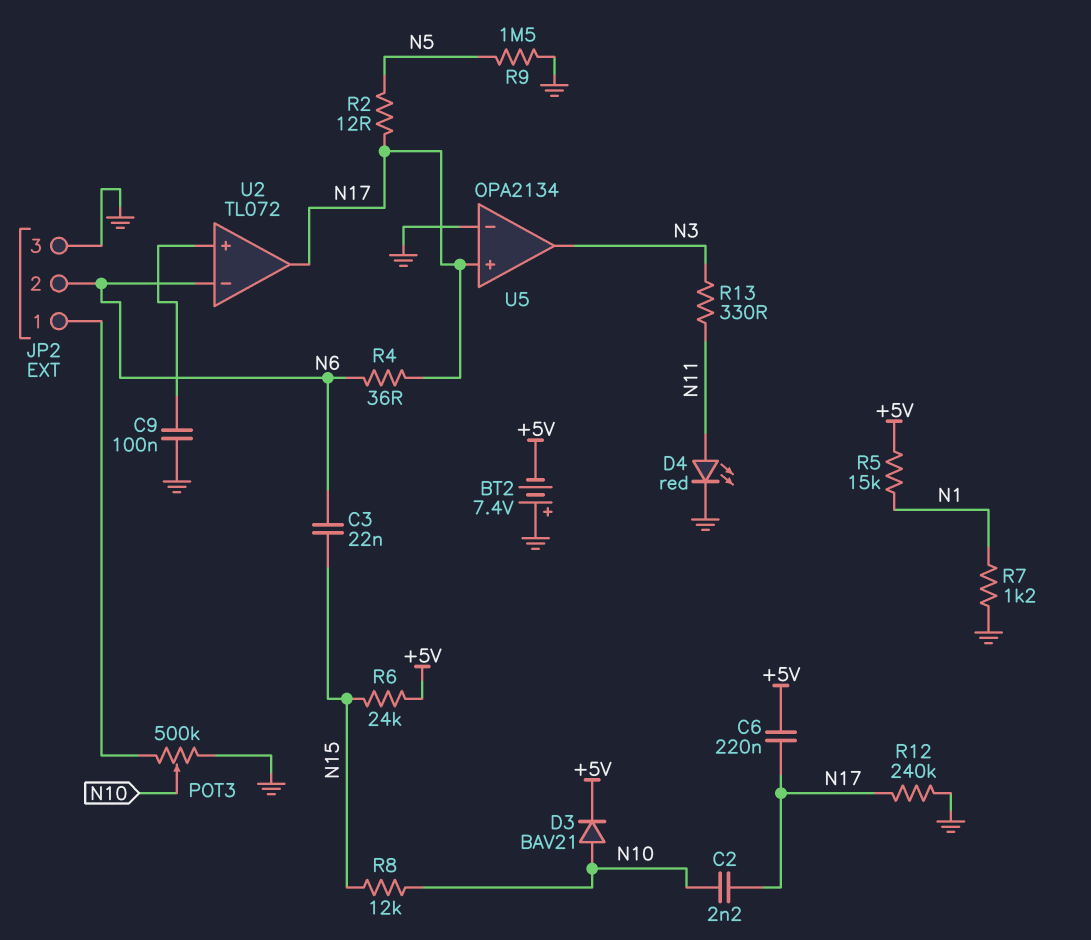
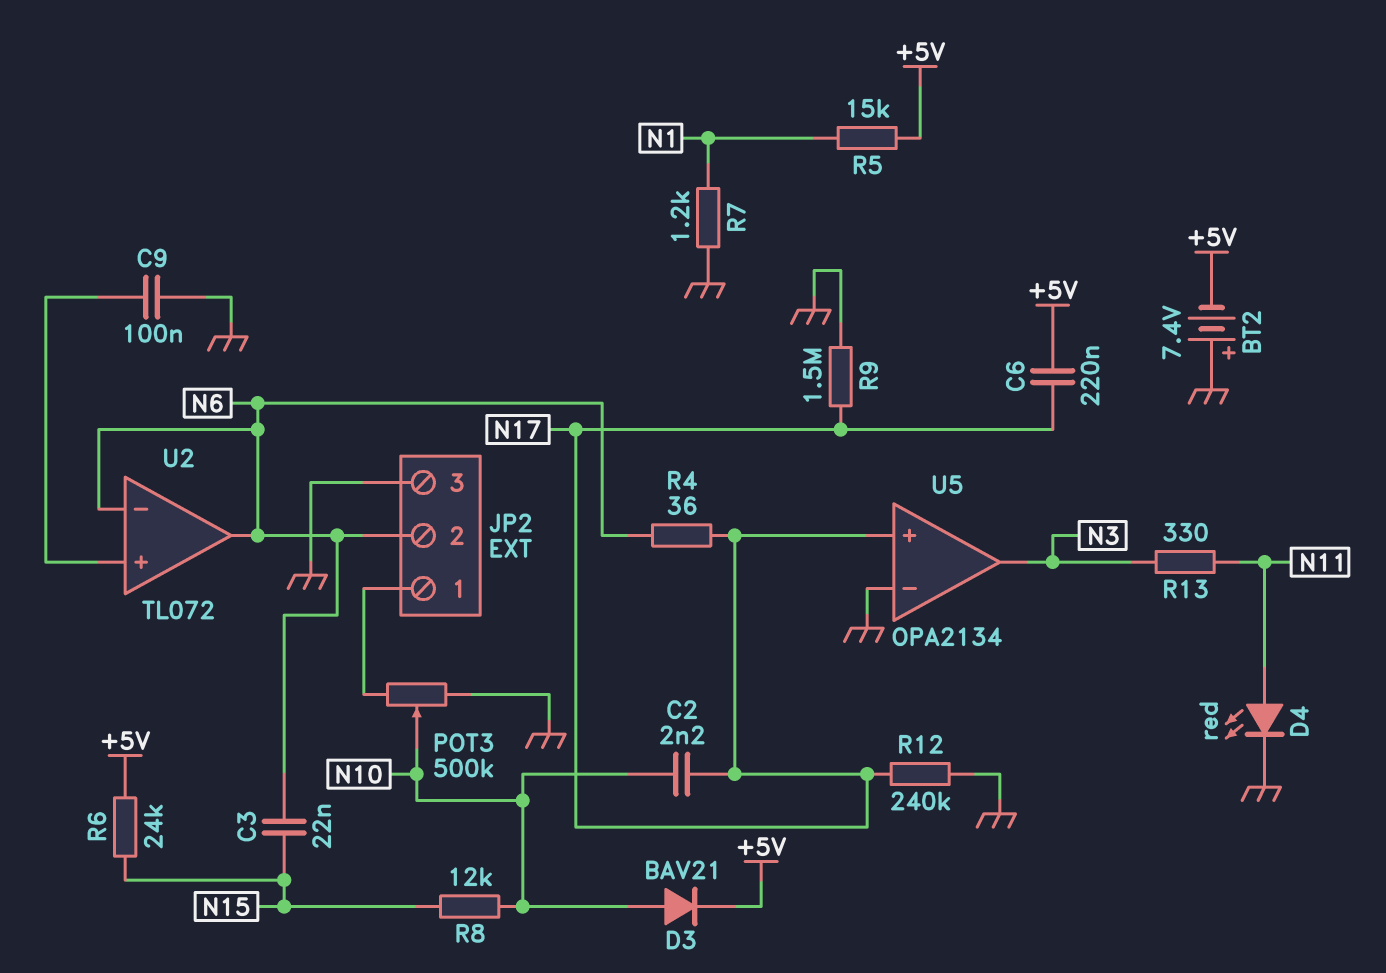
R2: 12 (N5, N17) -> none
R9: 1.5M (GND, N5) -> 1.5M (GND, N17)
U2 pin out: N17 -> N6

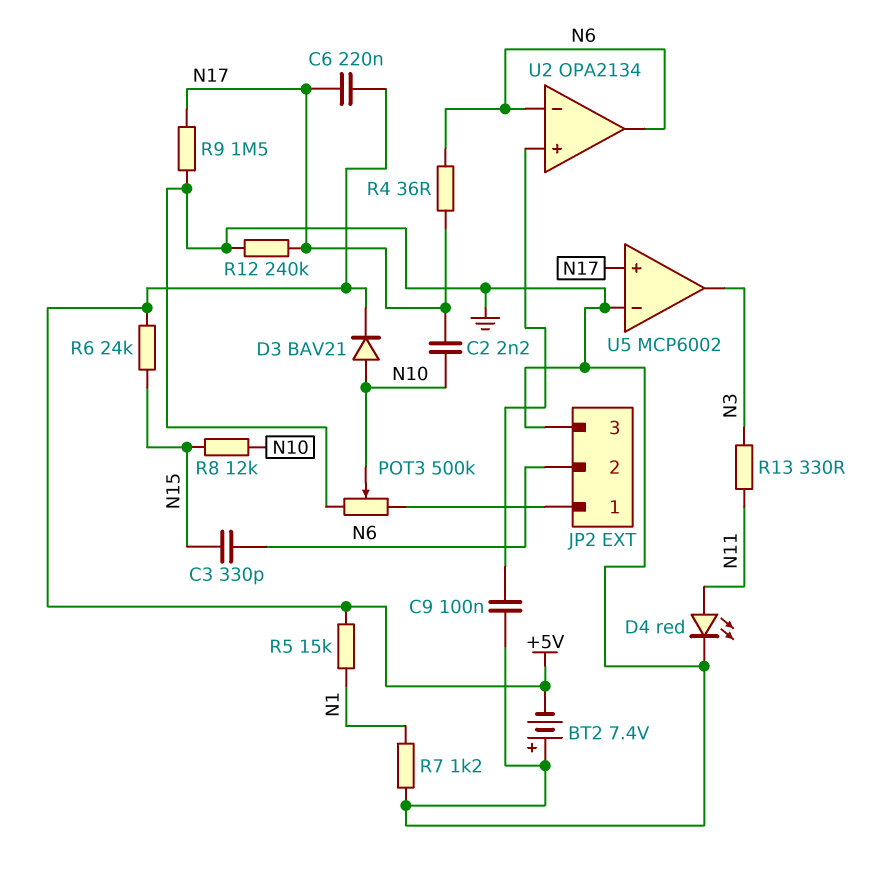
C3: 22nF (N6, N15) -> 330pF (N6, N15)
U2: TL072 -> OPA2134
U5: OPA2134 -> MCP6002

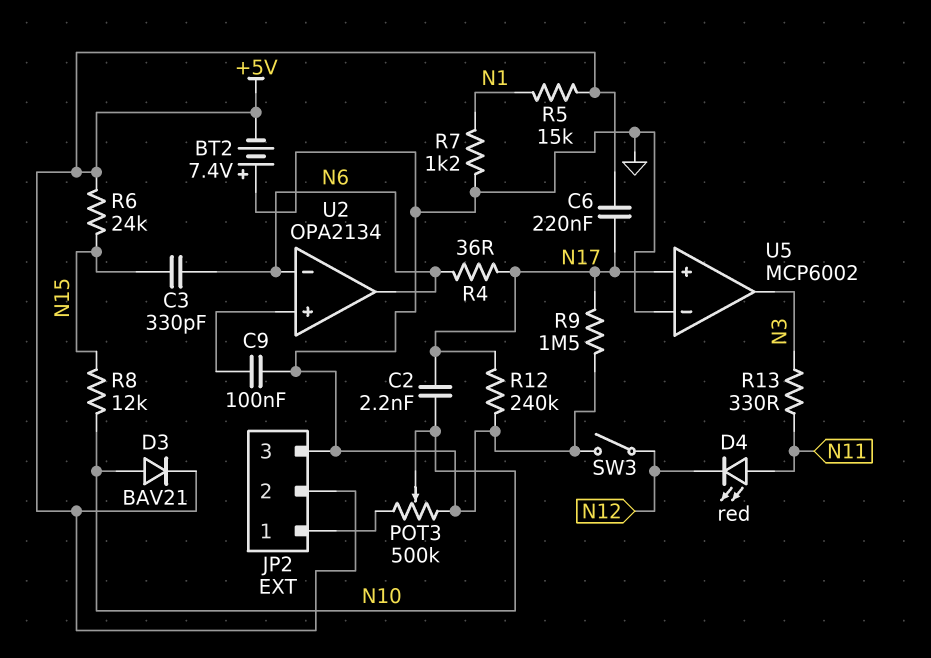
D4: LED red (A N11, K GND) -> LED red (A N11, K N12)
JP2 pin 2: N6 -> +5V
SW3: none -> switch (GND, N12)

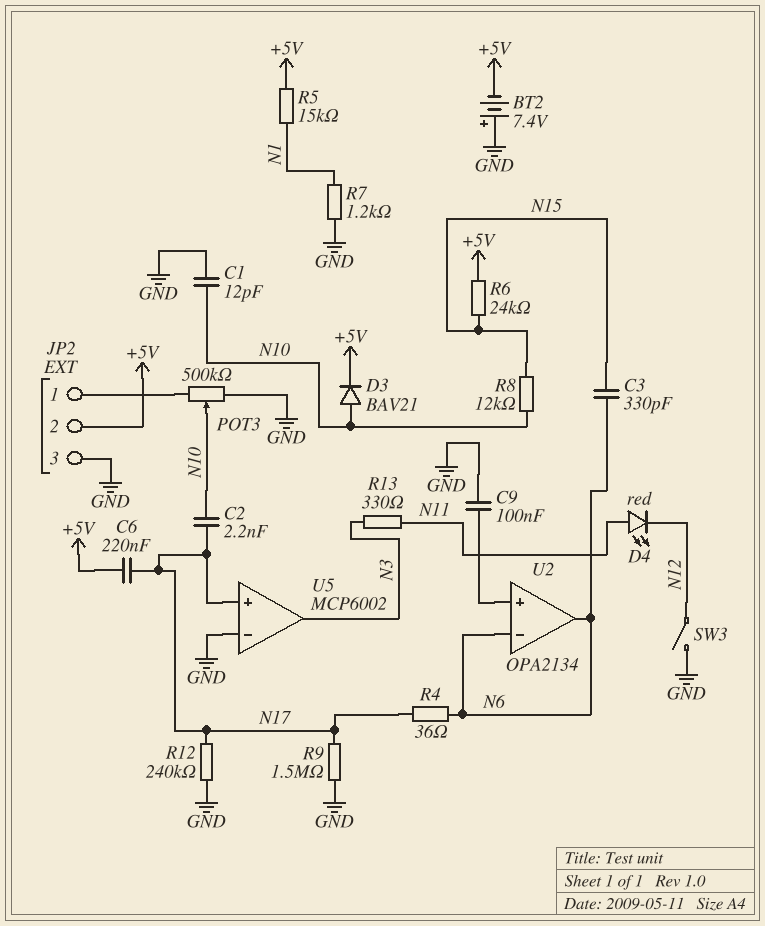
C1: none -> 12pF (GND, N10)

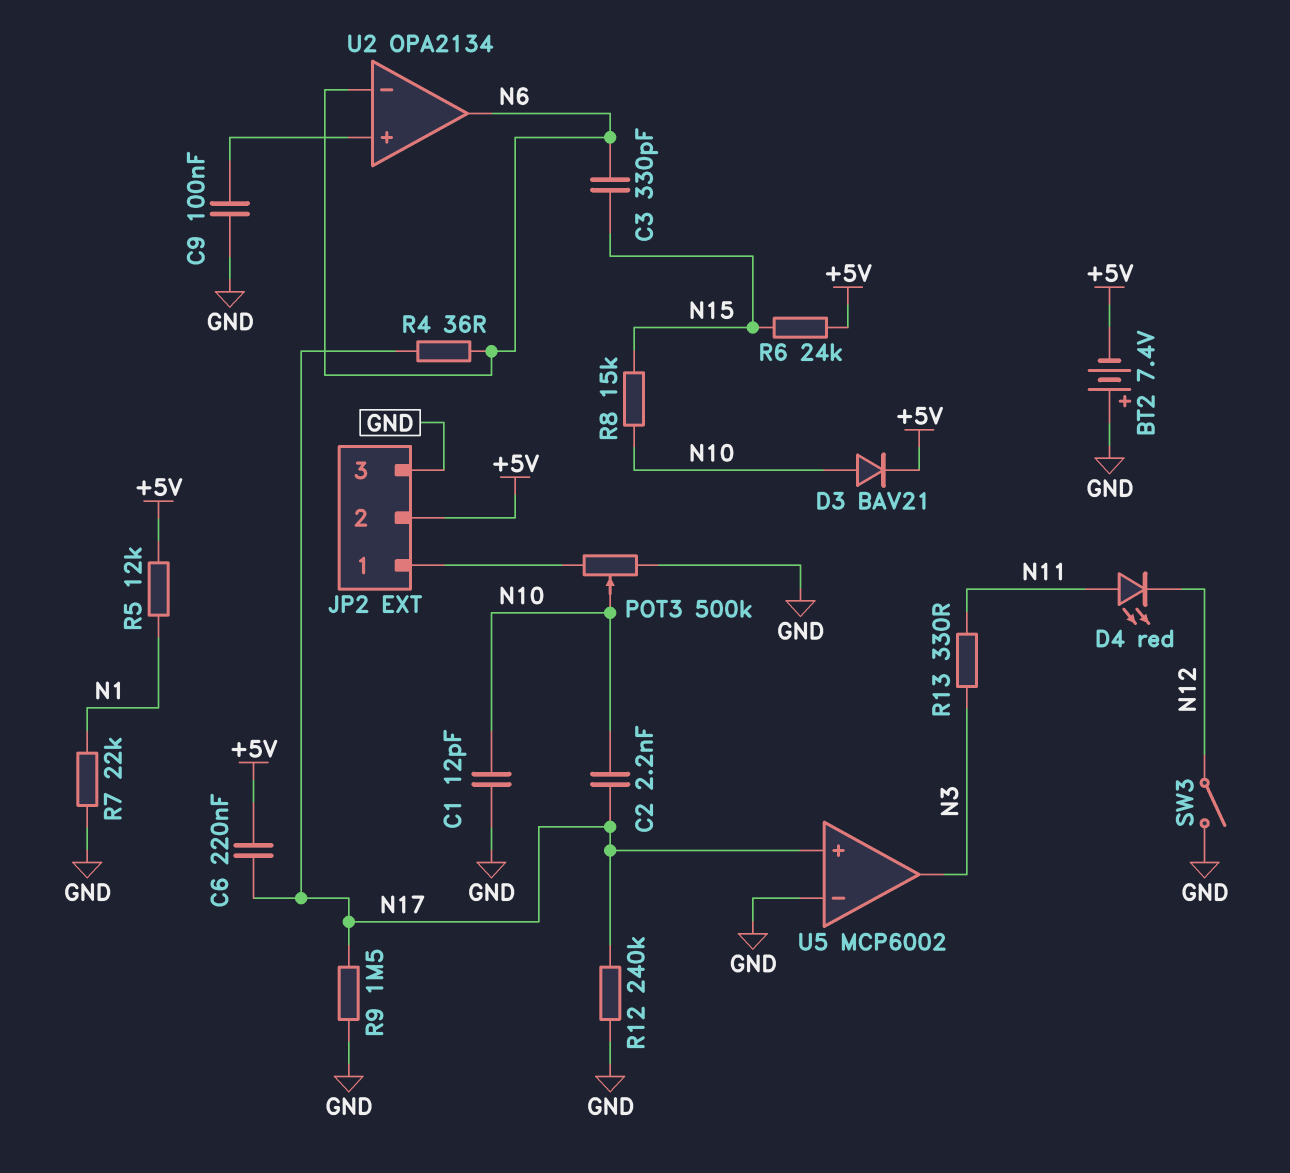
R5: 15k (+5V, N1) -> 12k (+5V, N1)
R7: 1.2k (GND, N1) -> 22k (GND, N1)
R8: 12k (N10, N15) -> 15k (N10, N15)

